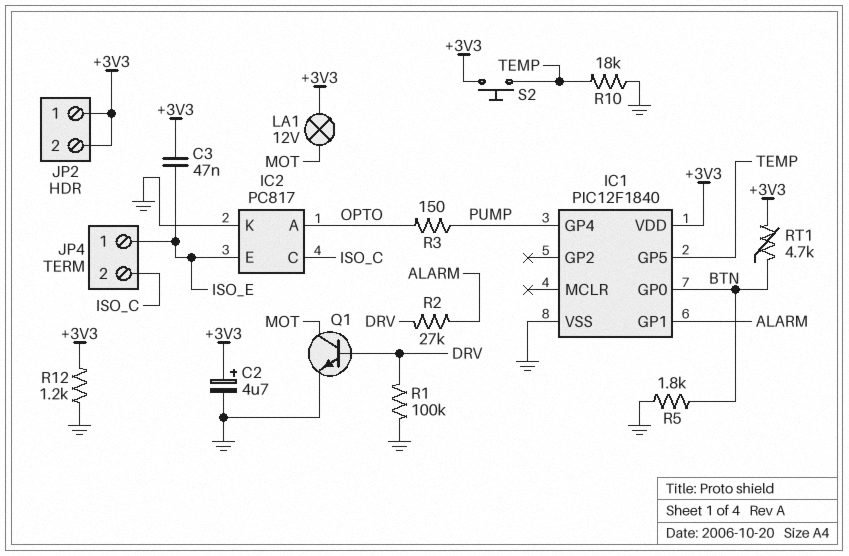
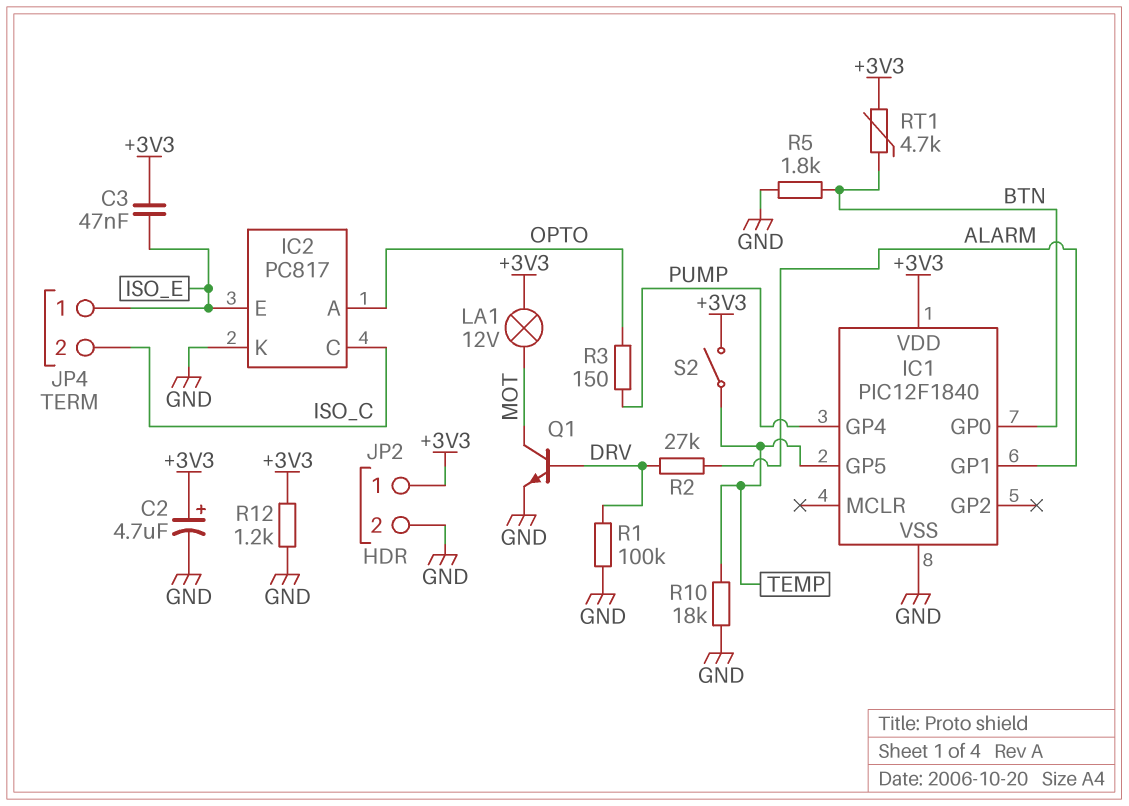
JP2 pin 2: +3V3 -> GND
S2: button (+3V3, TEMP) -> switch (+3V3, TEMP)

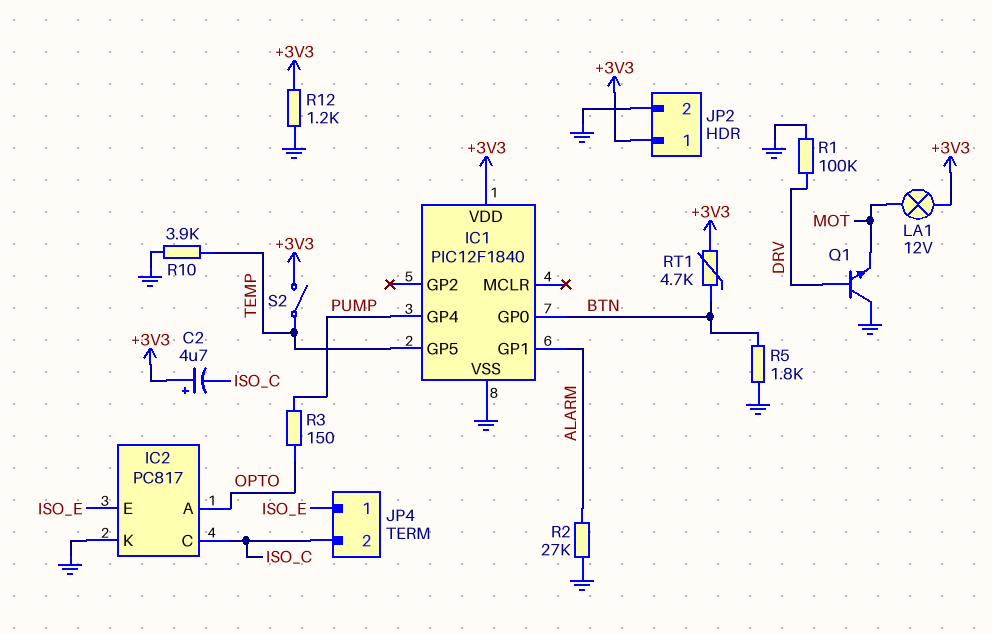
C2: 4.7uF (plus +3V3, minus GND) -> 4.7uF (plus +3V3, minus ISO_C)
C3: 47nF (+3V3, ISO_E) -> none
Q1: NPN (B DRV, C MOT, E GND) -> NPN (B DRV, C GND, E MOT)
R2: 27k (ALARM, DRV) -> 27k (ALARM, GND)
R10: 18k (GND, TEMP) -> 3.9k (GND, TEMP)

